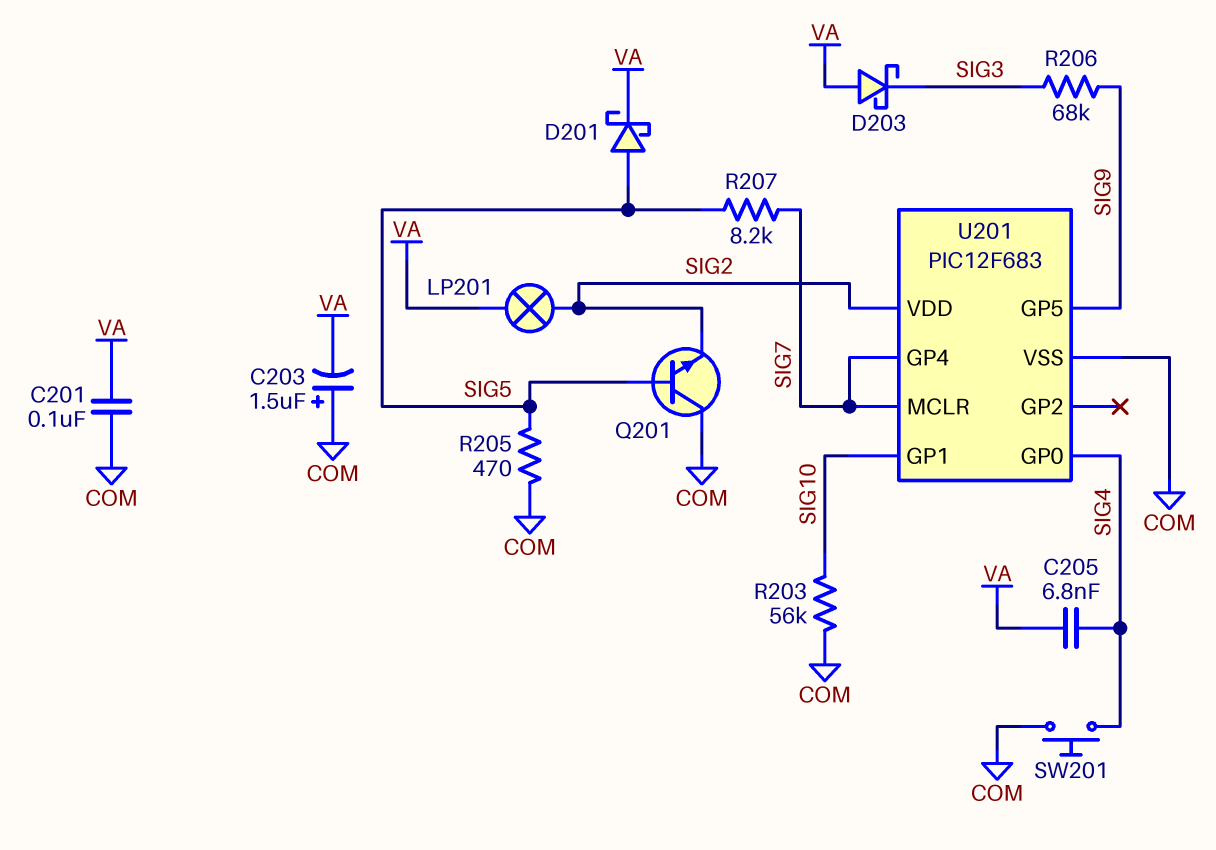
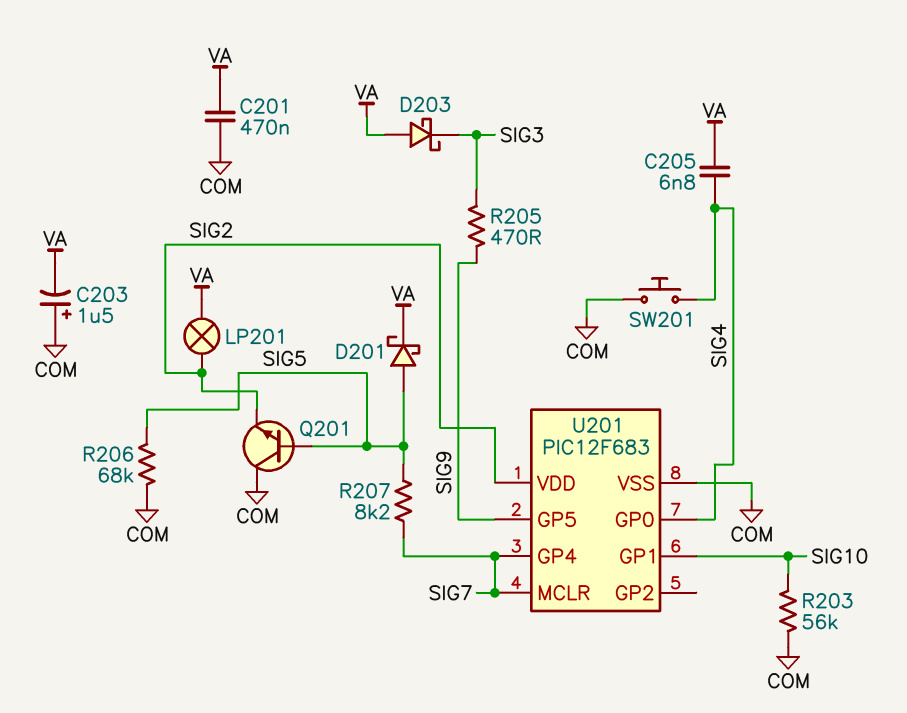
C201: 100nF (COM, VA) -> 470nF (COM, VA)
R205: 470 (COM, SIG5) -> 470 (SIG3, SIG9)
R206: 68k (SIG3, SIG9) -> 68k (COM, SIG5)

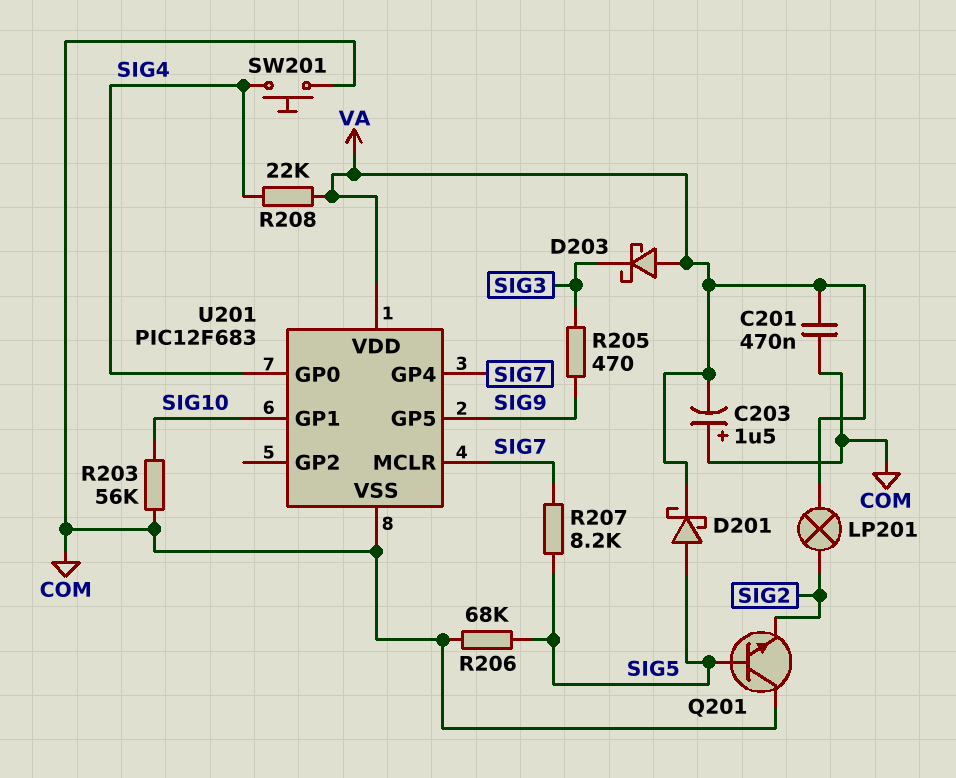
C205: 6.8nF (SIG4, VA) -> none
R208: none -> 22k (SIG4, VA)
U201 pin VDD: SIG2 -> VA

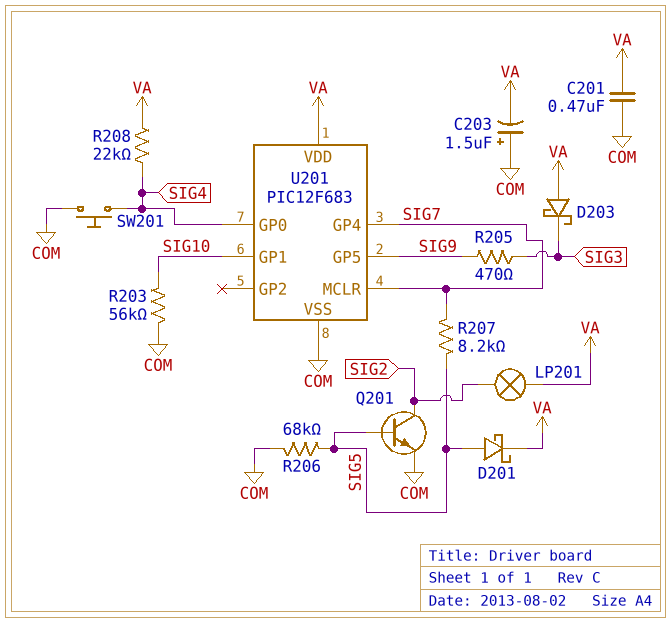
Q201: NPN (B SIG5, C COM, E SIG2) -> NPN (B SIG5, C SIG2, E COM)

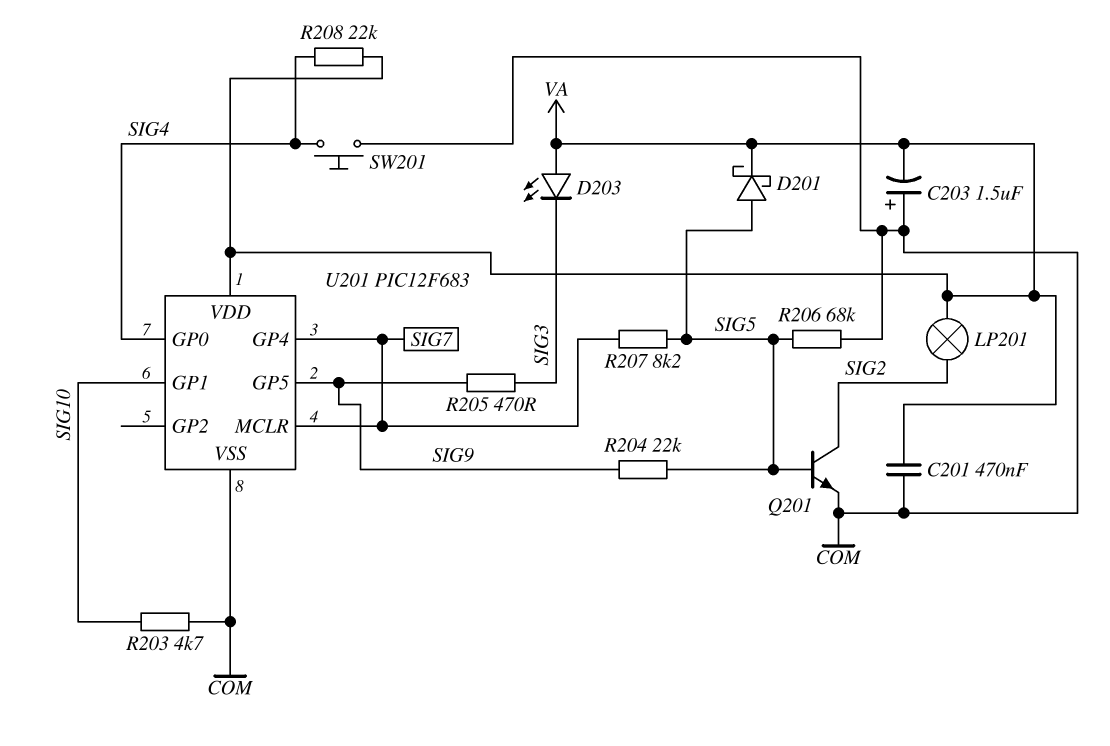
D203: schottky (A VA, K SIG3) -> LED (A VA, K SIG3)
R203: 56k (COM, SIG10) -> 4.7k (COM, SIG10)
R204: none -> 22k (SIG5, SIG9)

